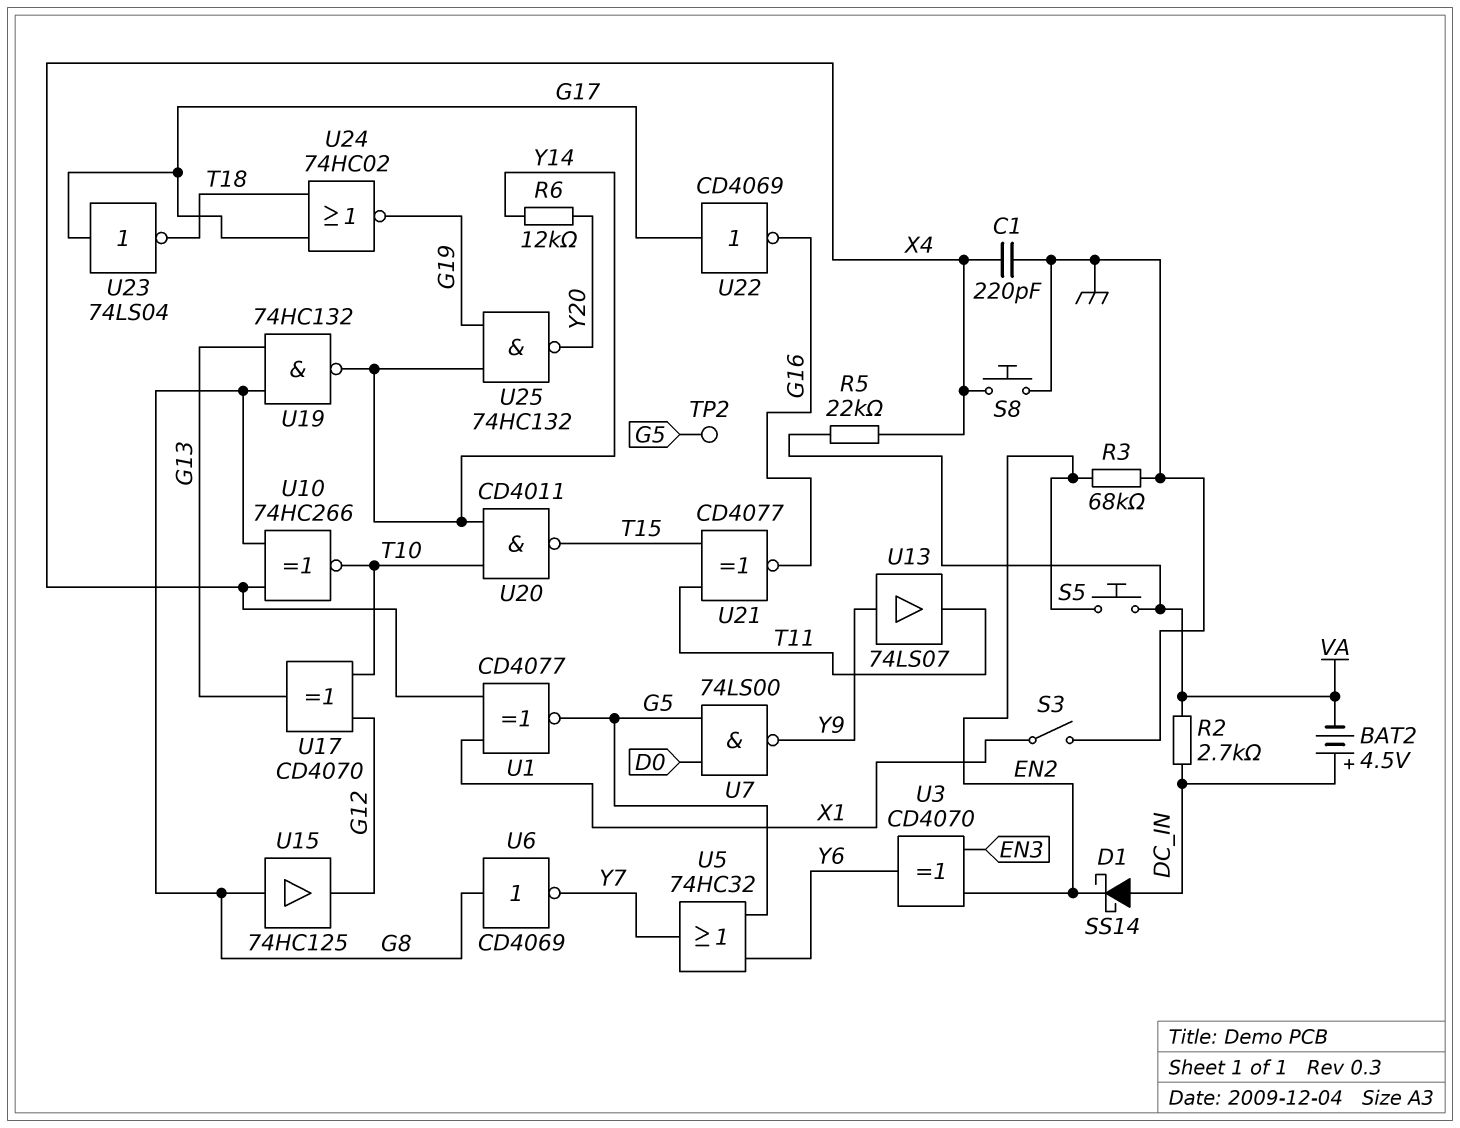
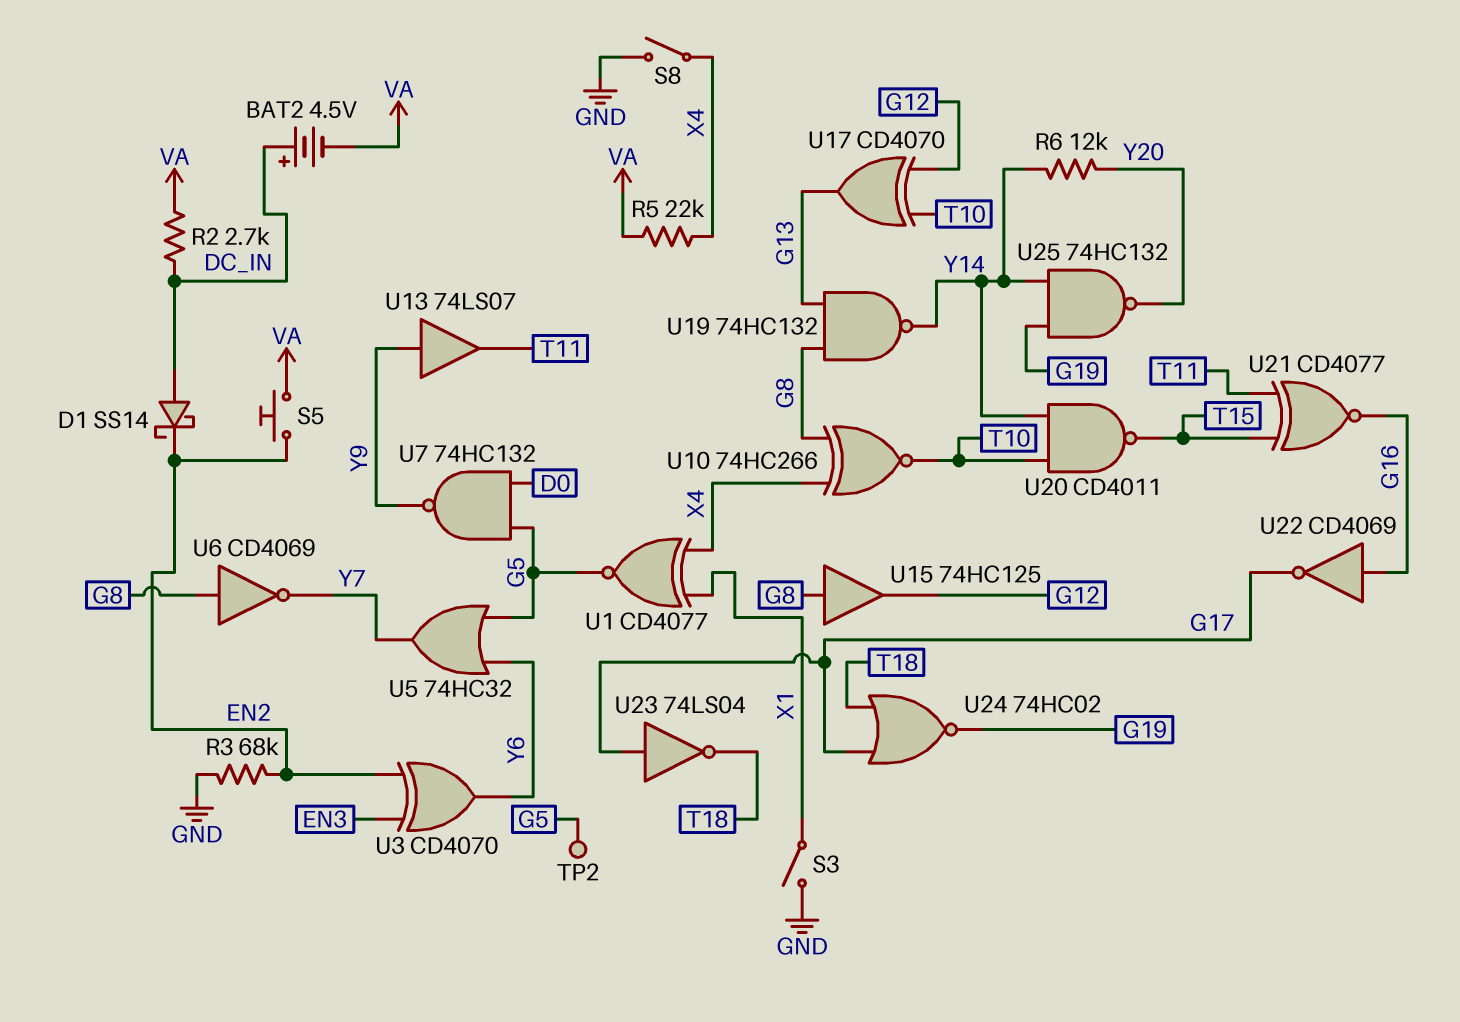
C1: 220pF (GND, X4) -> none
S8: button (GND, X4) -> switch (GND, X4)
U7: NAND 74LS00 (in D0, in G5, out Y9) -> NAND 74HC132 (in D0, in G5, out Y9)
U22: NOT CD4069 (in G17, out G16) -> NOT CD4069 (in G16, out G17)

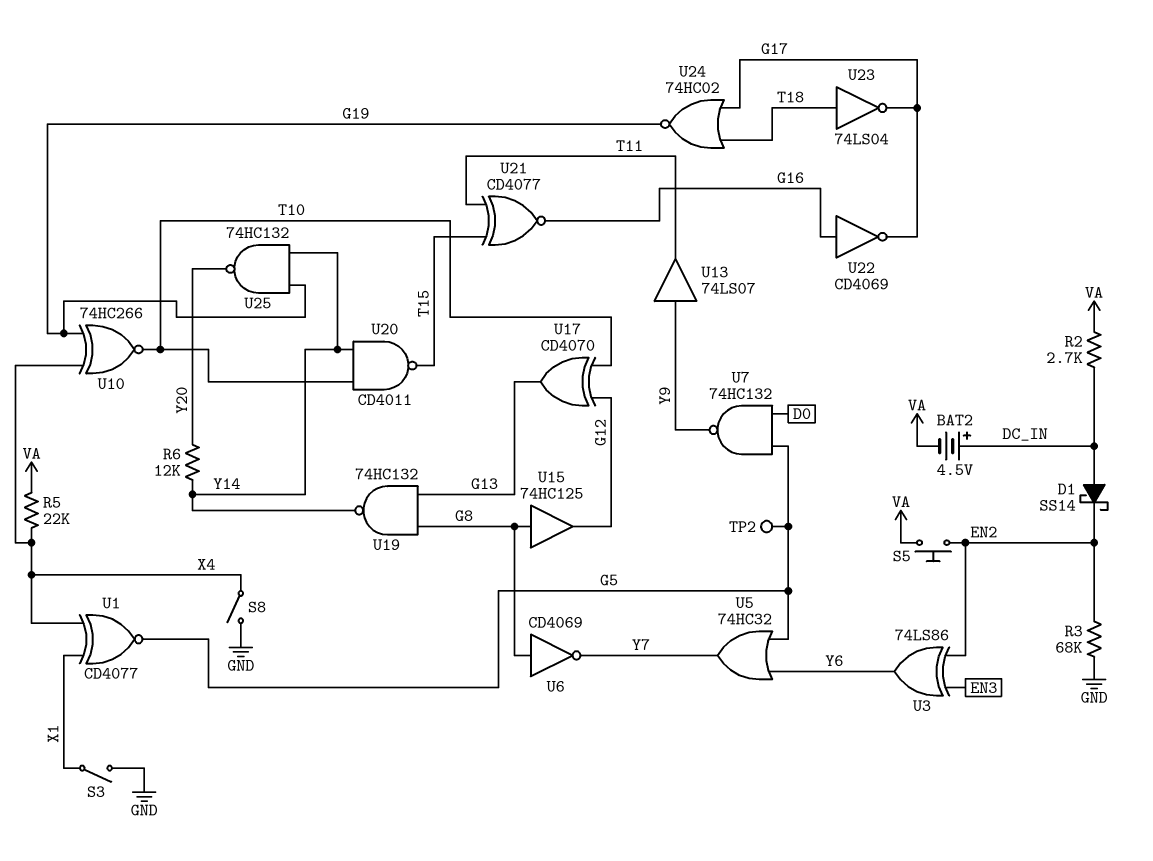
U3: XOR CD4070 (in EN2, in EN3, out Y6) -> XOR 74LS86 (in EN2, in EN3, out Y6)
U10: XNOR 74HC266 (in G8, in X4, out T10) -> XNOR 74HC266 (in G19, in X4, out T10)
U23: NOT 74LS04 (in G17, out T18) -> NOT 74LS04 (in T18, out G17)

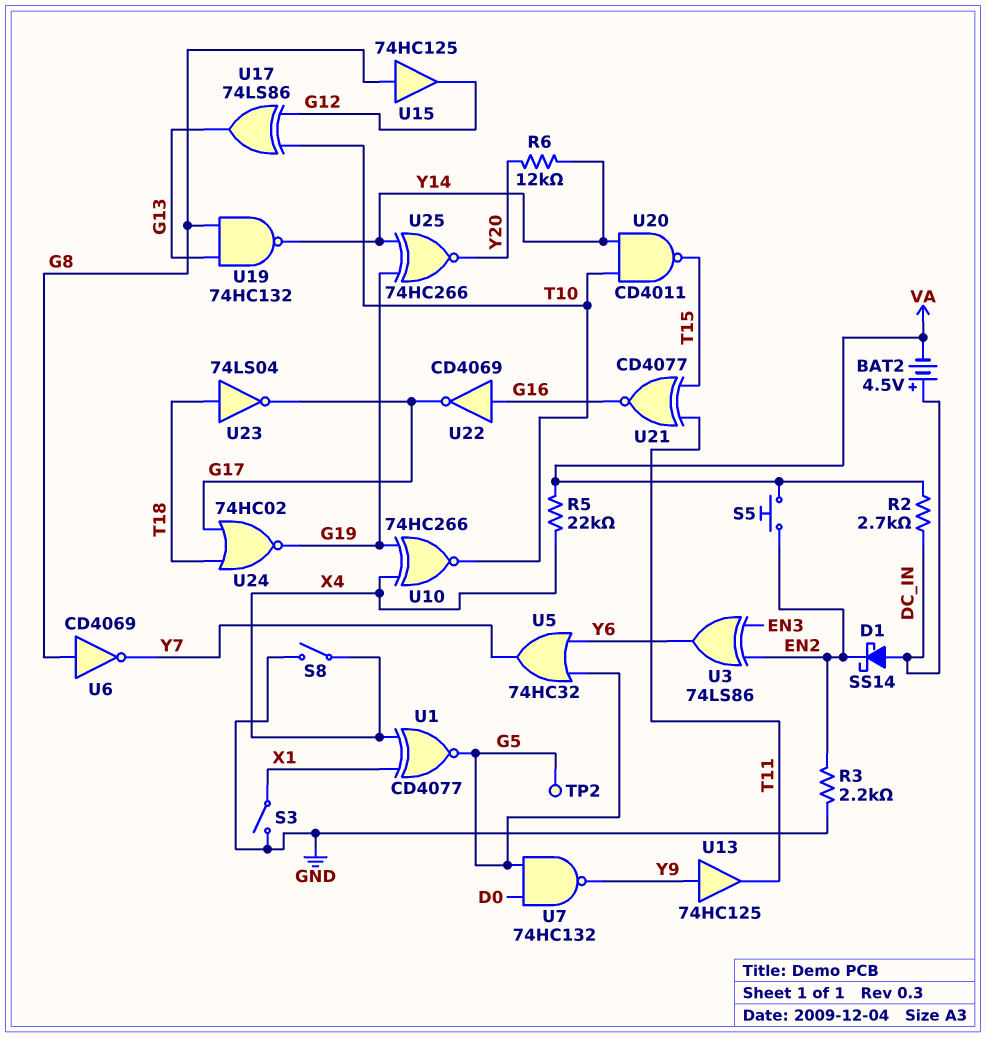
R3: 68k (EN2, GND) -> 2.2k (EN2, GND)
U13: buffer 74LS07 (in Y9, out T11) -> buffer 74HC125 (in Y9, out T11)
U17: XOR CD4070 (in G12, in T10, out G13) -> XOR 74LS86 (in G12, in T10, out G13)
U25: NAND 74HC132 (in G19, in Y14, out Y20) -> XNOR 74HC266 (in G19, in Y14, out Y20)

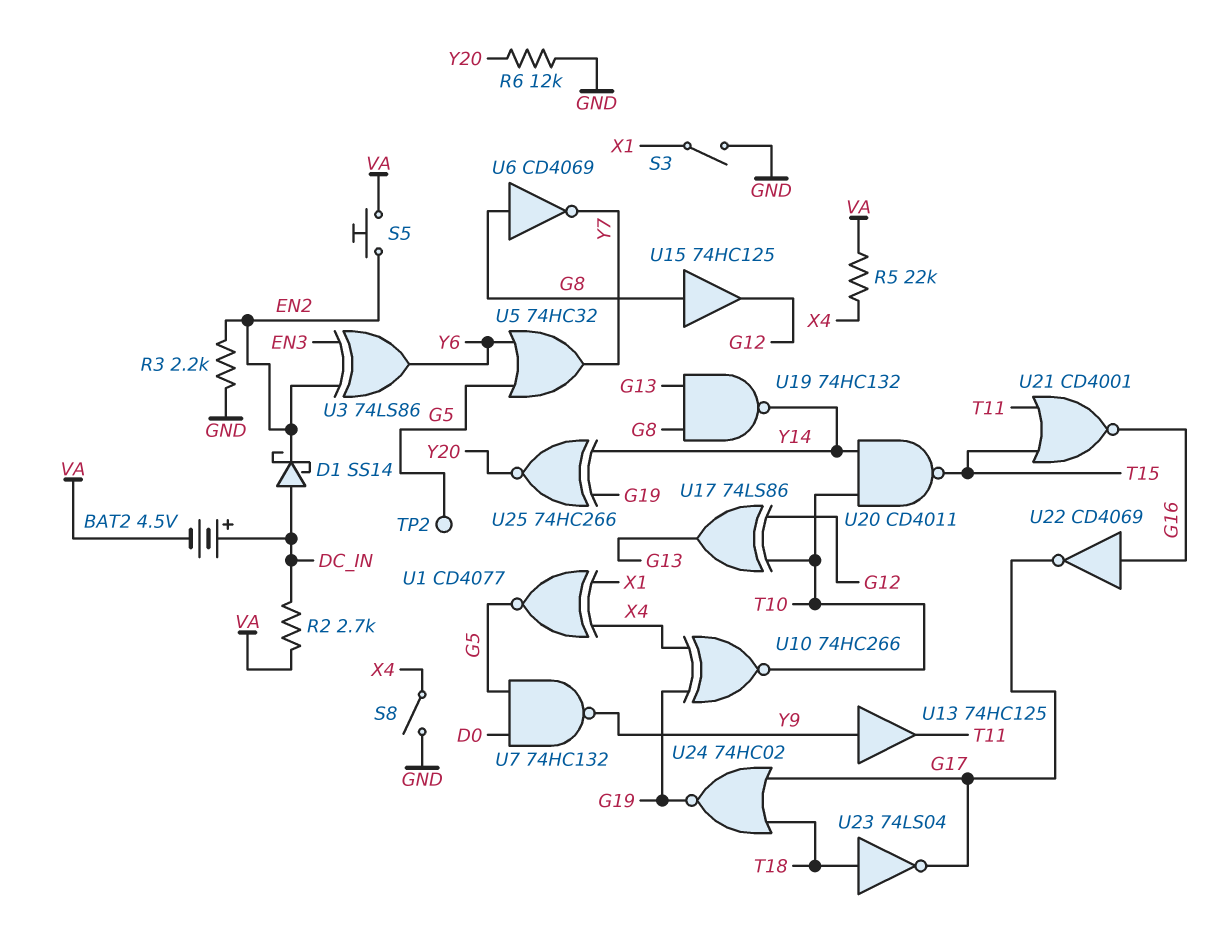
R6: 12k (Y14, Y20) -> 12k (GND, Y20)
U21: XNOR CD4077 (in T11, in T15, out G16) -> NOR CD4001 (in T11, in T15, out G16)

